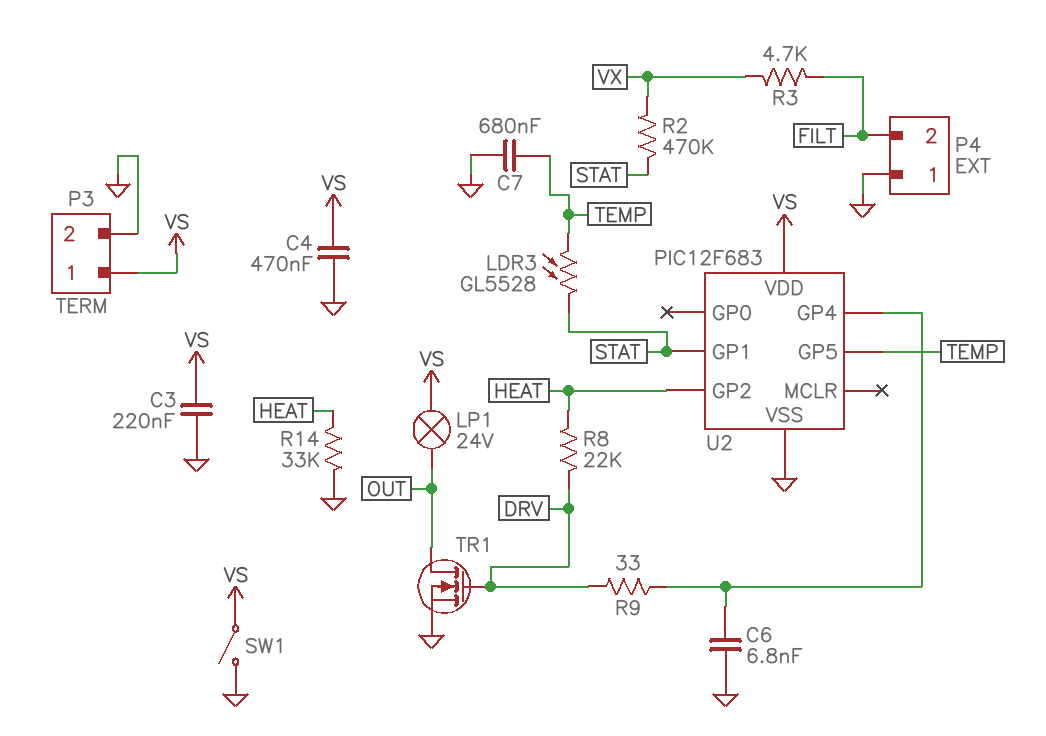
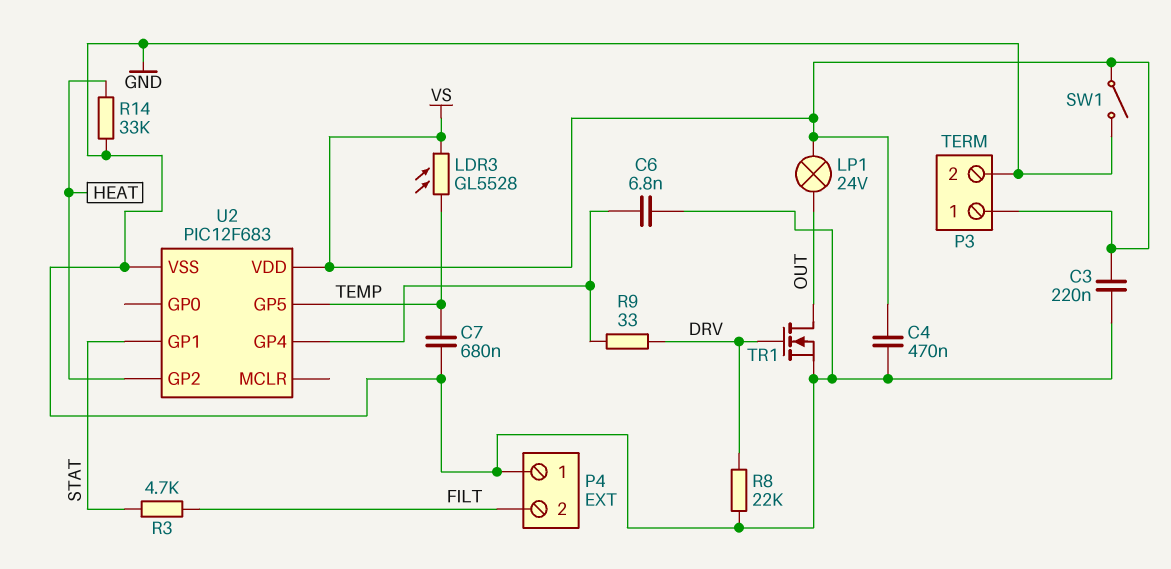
LDR3: GL5528 (STAT, TEMP) -> GL5528 (TEMP, VS)
R2: 470k (STAT, VX) -> none
R3: 4.7k (FILT, VX) -> 4.7k (FILT, STAT)
R8: 22k (DRV, HEAT) -> 22k (DRV, GND)

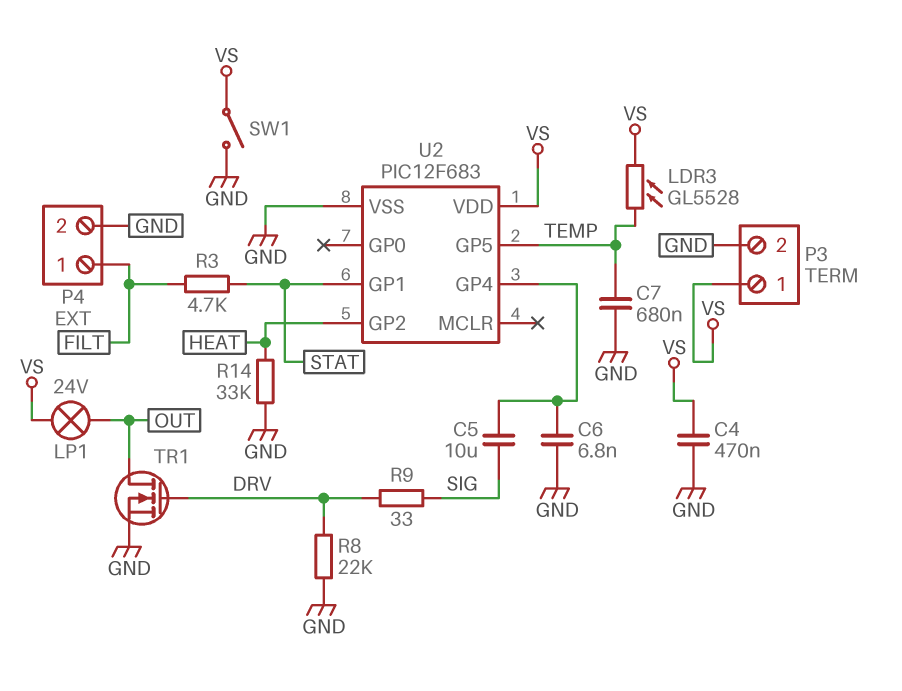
C3: 220nF (GND, VS) -> none
C5: none -> 10uF (SIG, U2/GP4)
P4 pin 1: GND -> FILT
P4 pin 2: FILT -> GND
R9: 33 (DRV, U2/GP4) -> 33 (DRV, SIG)

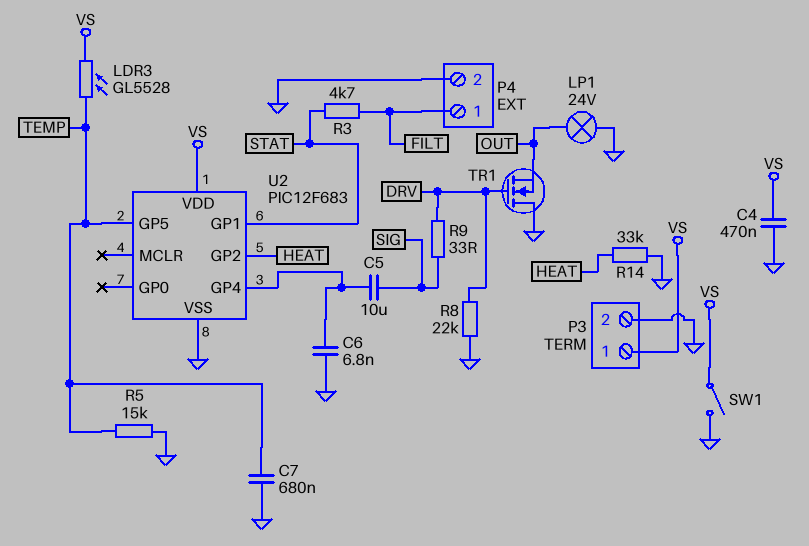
LP1: lamp 24V (OUT, VS) -> lamp 24V (GND, OUT)
R5: none -> 15k (GND, TEMP)
TR1: NMOS (G DRV, D OUT, S GND) -> NMOS (G DRV, D GND, S OUT)

